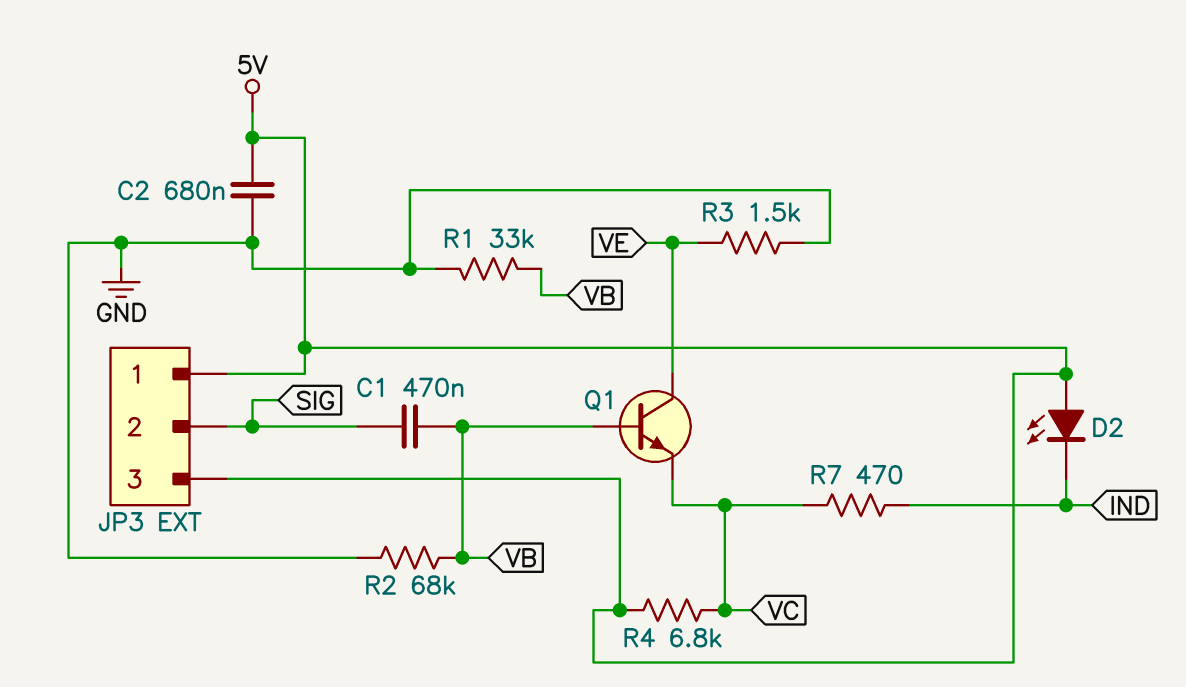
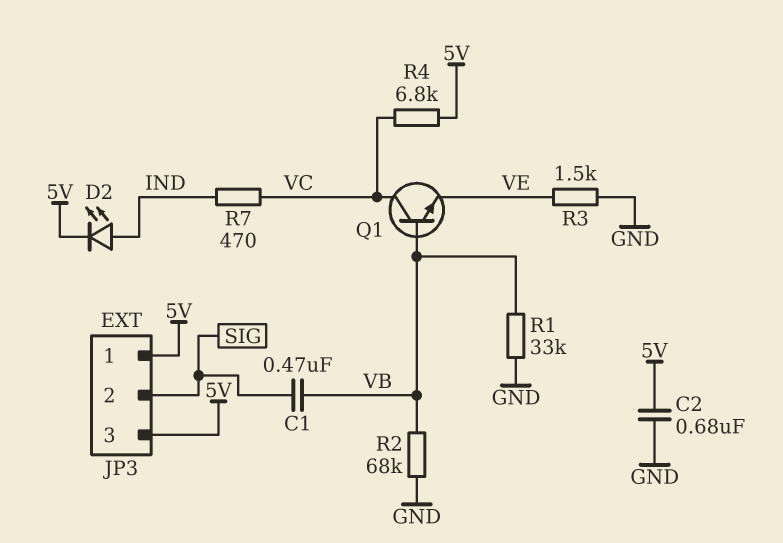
D2: LED (A 5V, K IND) -> LED (A IND, K 5V)
Q1: NPN (B VB, C VE, E VC) -> NPN (B VB, C VC, E VE)

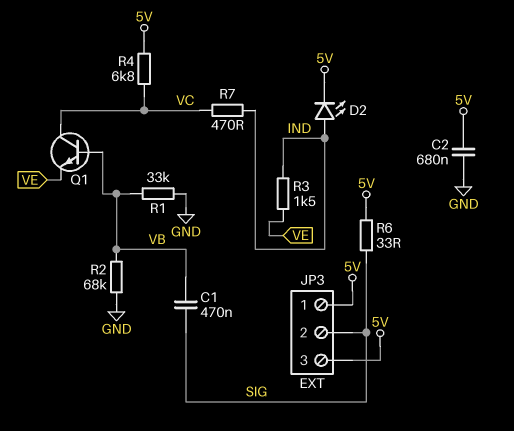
R3: 1.5k (GND, VE) -> 1.5k (IND, VE)
R6: none -> 33 (5V, SIG)

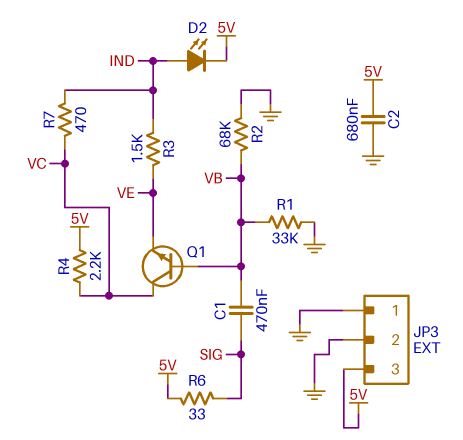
JP3 pin 1: 5V -> GND
JP3 pin 2: SIG -> GND
R4: 6.8k (5V, VC) -> 2.2k (5V, VC)

